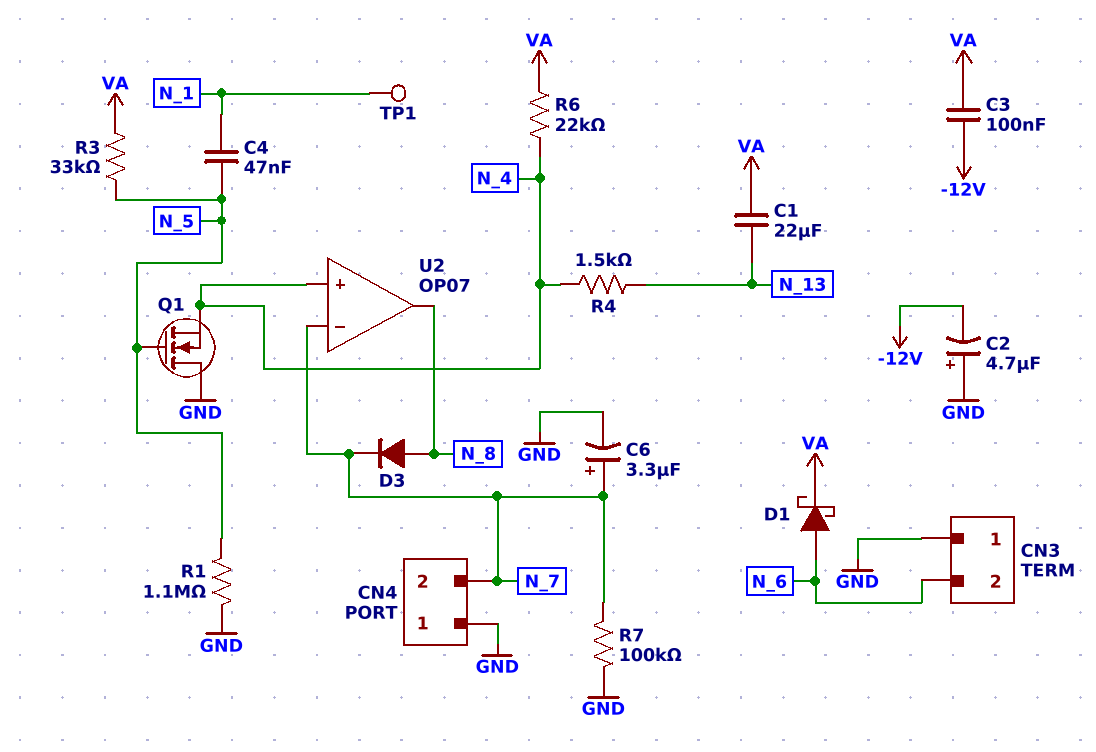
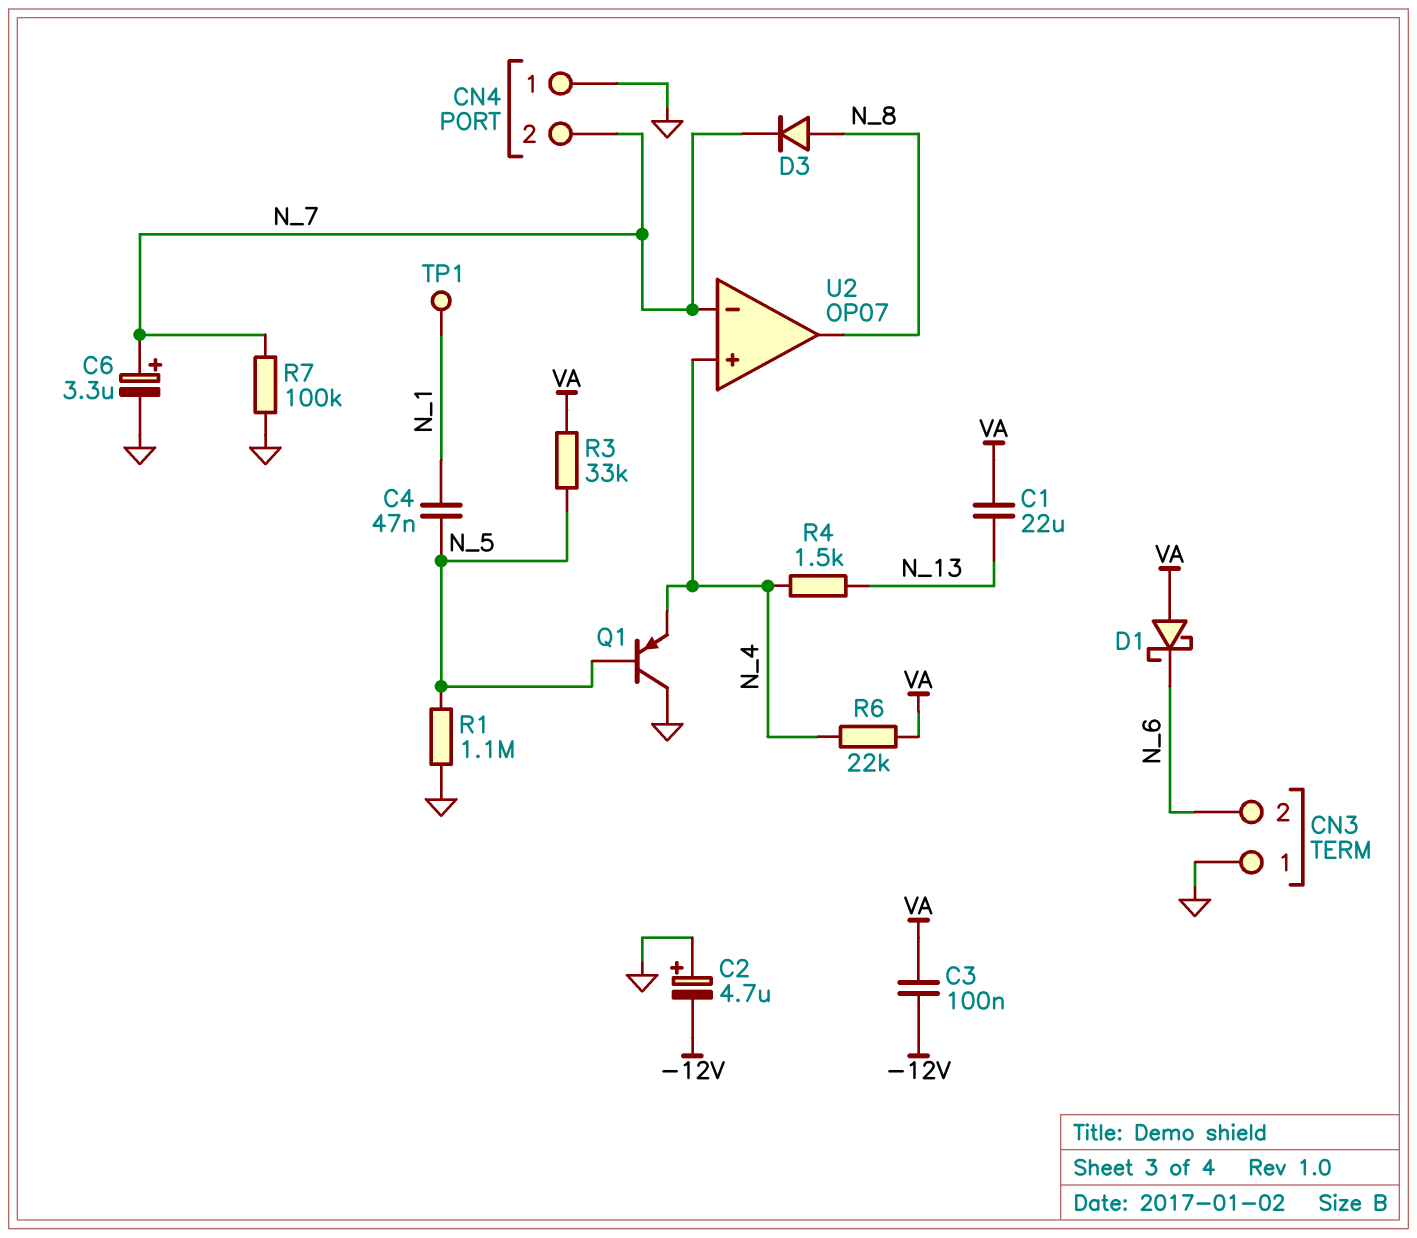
D1: schottky (A N_6, K VA) -> schottky (A VA, K N_6)
Q1: NMOS (G N_5, D GND, S N_4) -> PNP (B N_5, C GND, E N_4)

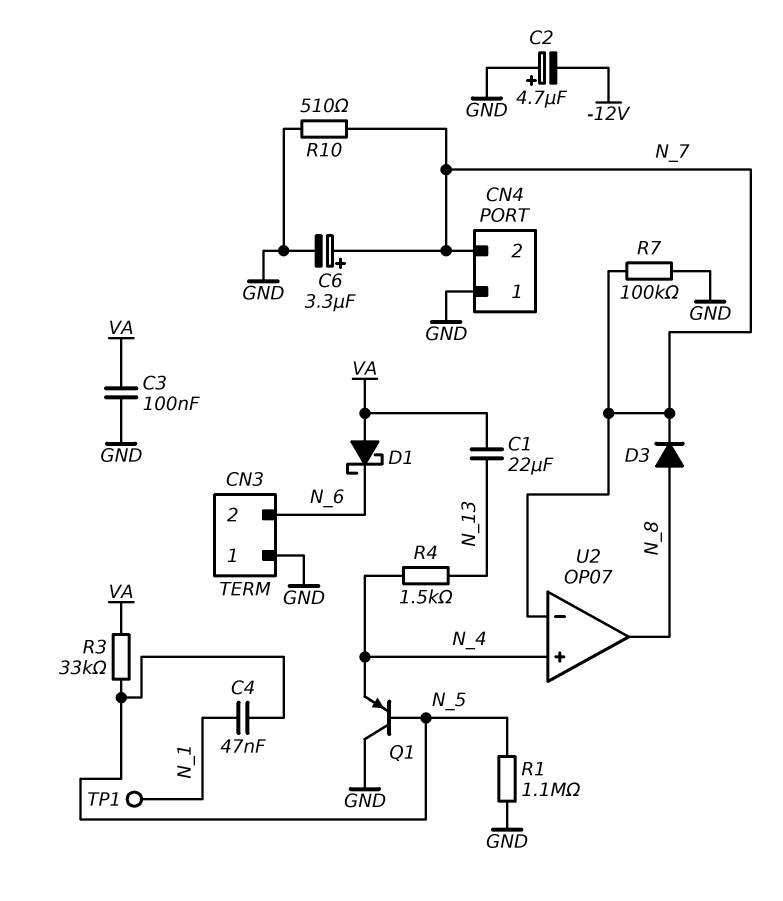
C3: 100nF (-12V, VA) -> 100nF (GND, VA)
R6: 22k (N_4, VA) -> none
R10: none -> 510 (GND, N_7)

